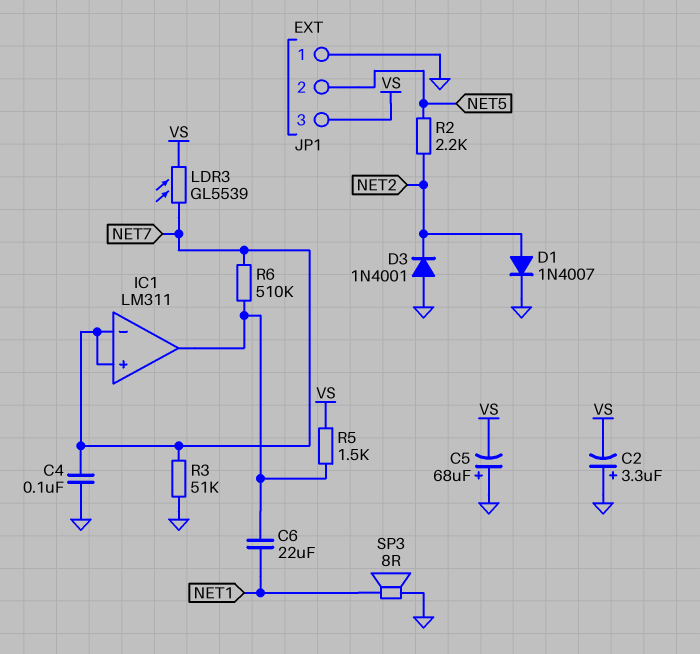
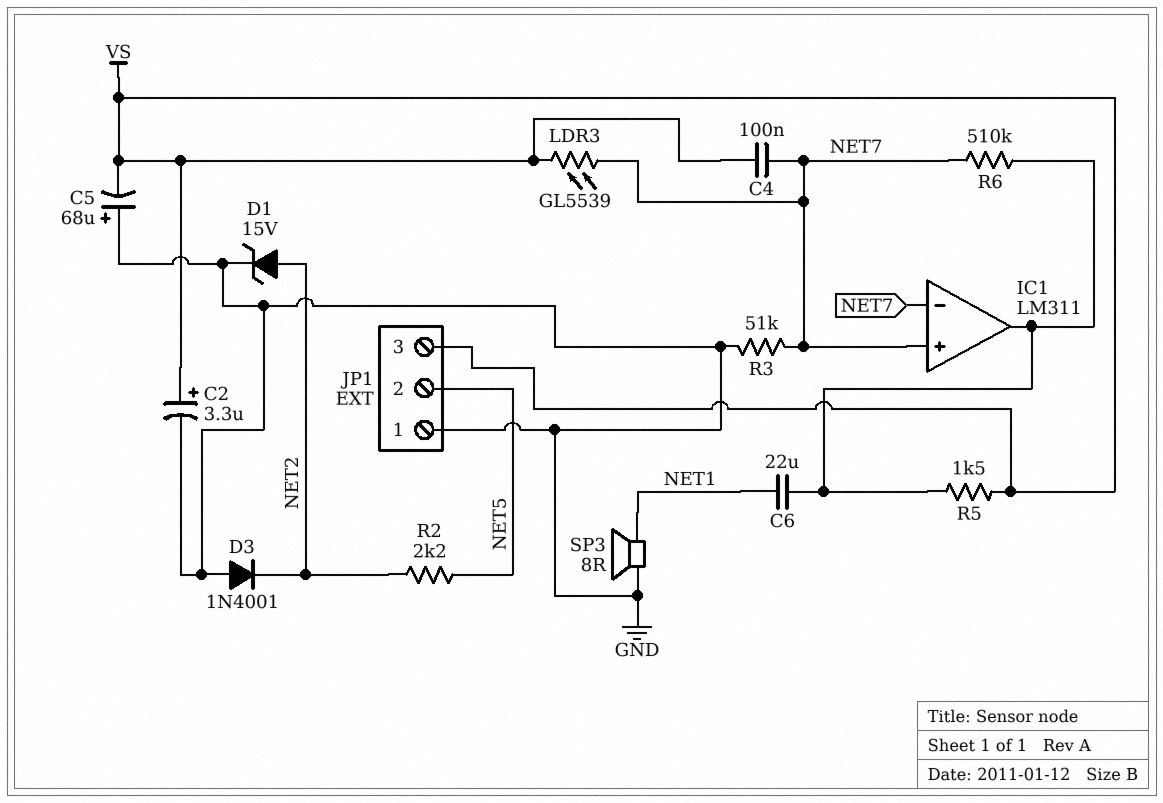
C2: 3.3uF (plus GND, minus VS) -> 3.3uF (plus VS, minus GND)
C4: 100nF (GND, NET7) -> 100nF (NET7, VS)
D1: diode 1N4007 (A NET2, K GND) -> zener 15V (A NET2, K GND)

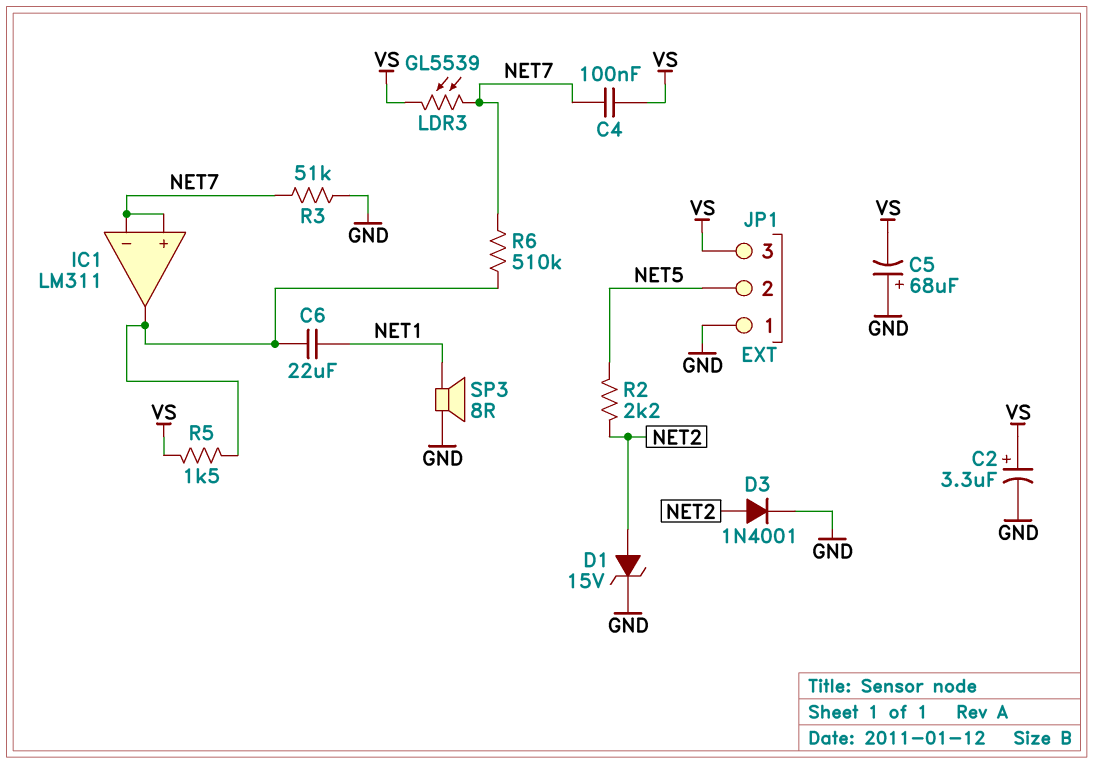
D3: diode 1N4001 (A GND, K NET2) -> diode 1N4001 (A NET2, K GND)

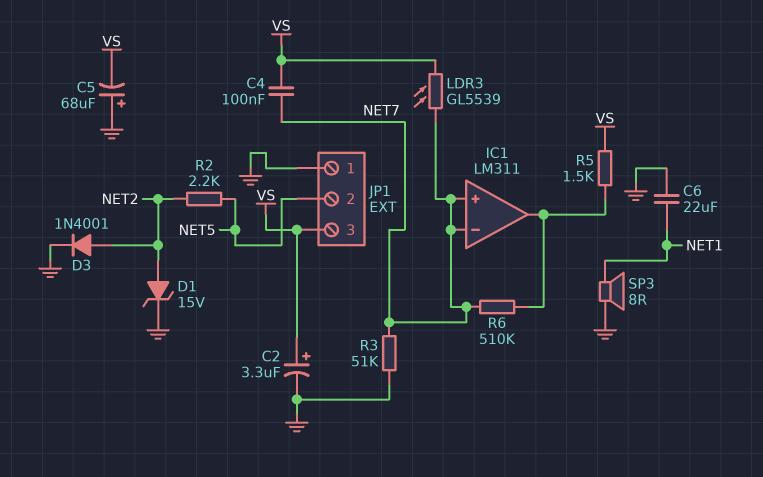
C6: 22uF (IC1/out, NET1) -> 22uF (GND, NET1)

